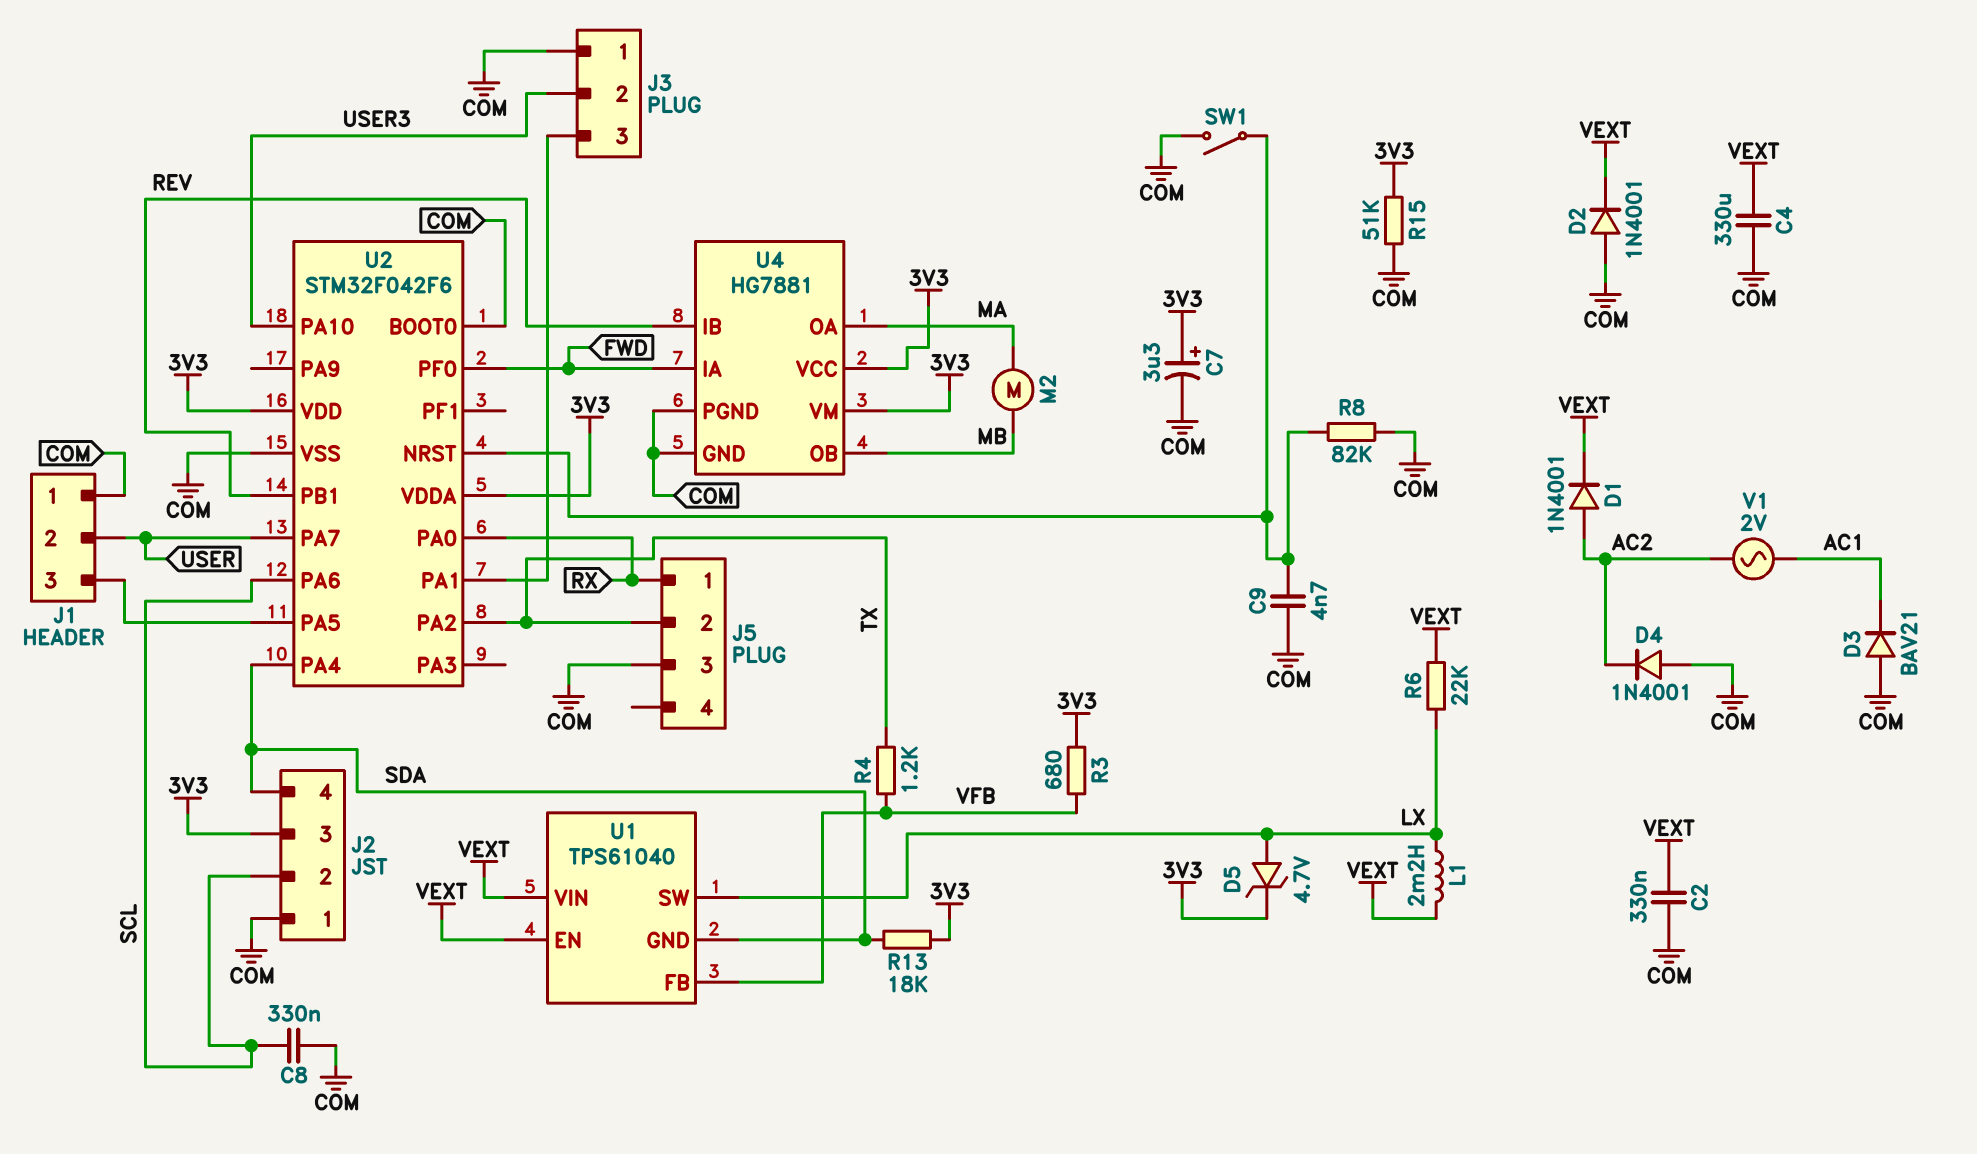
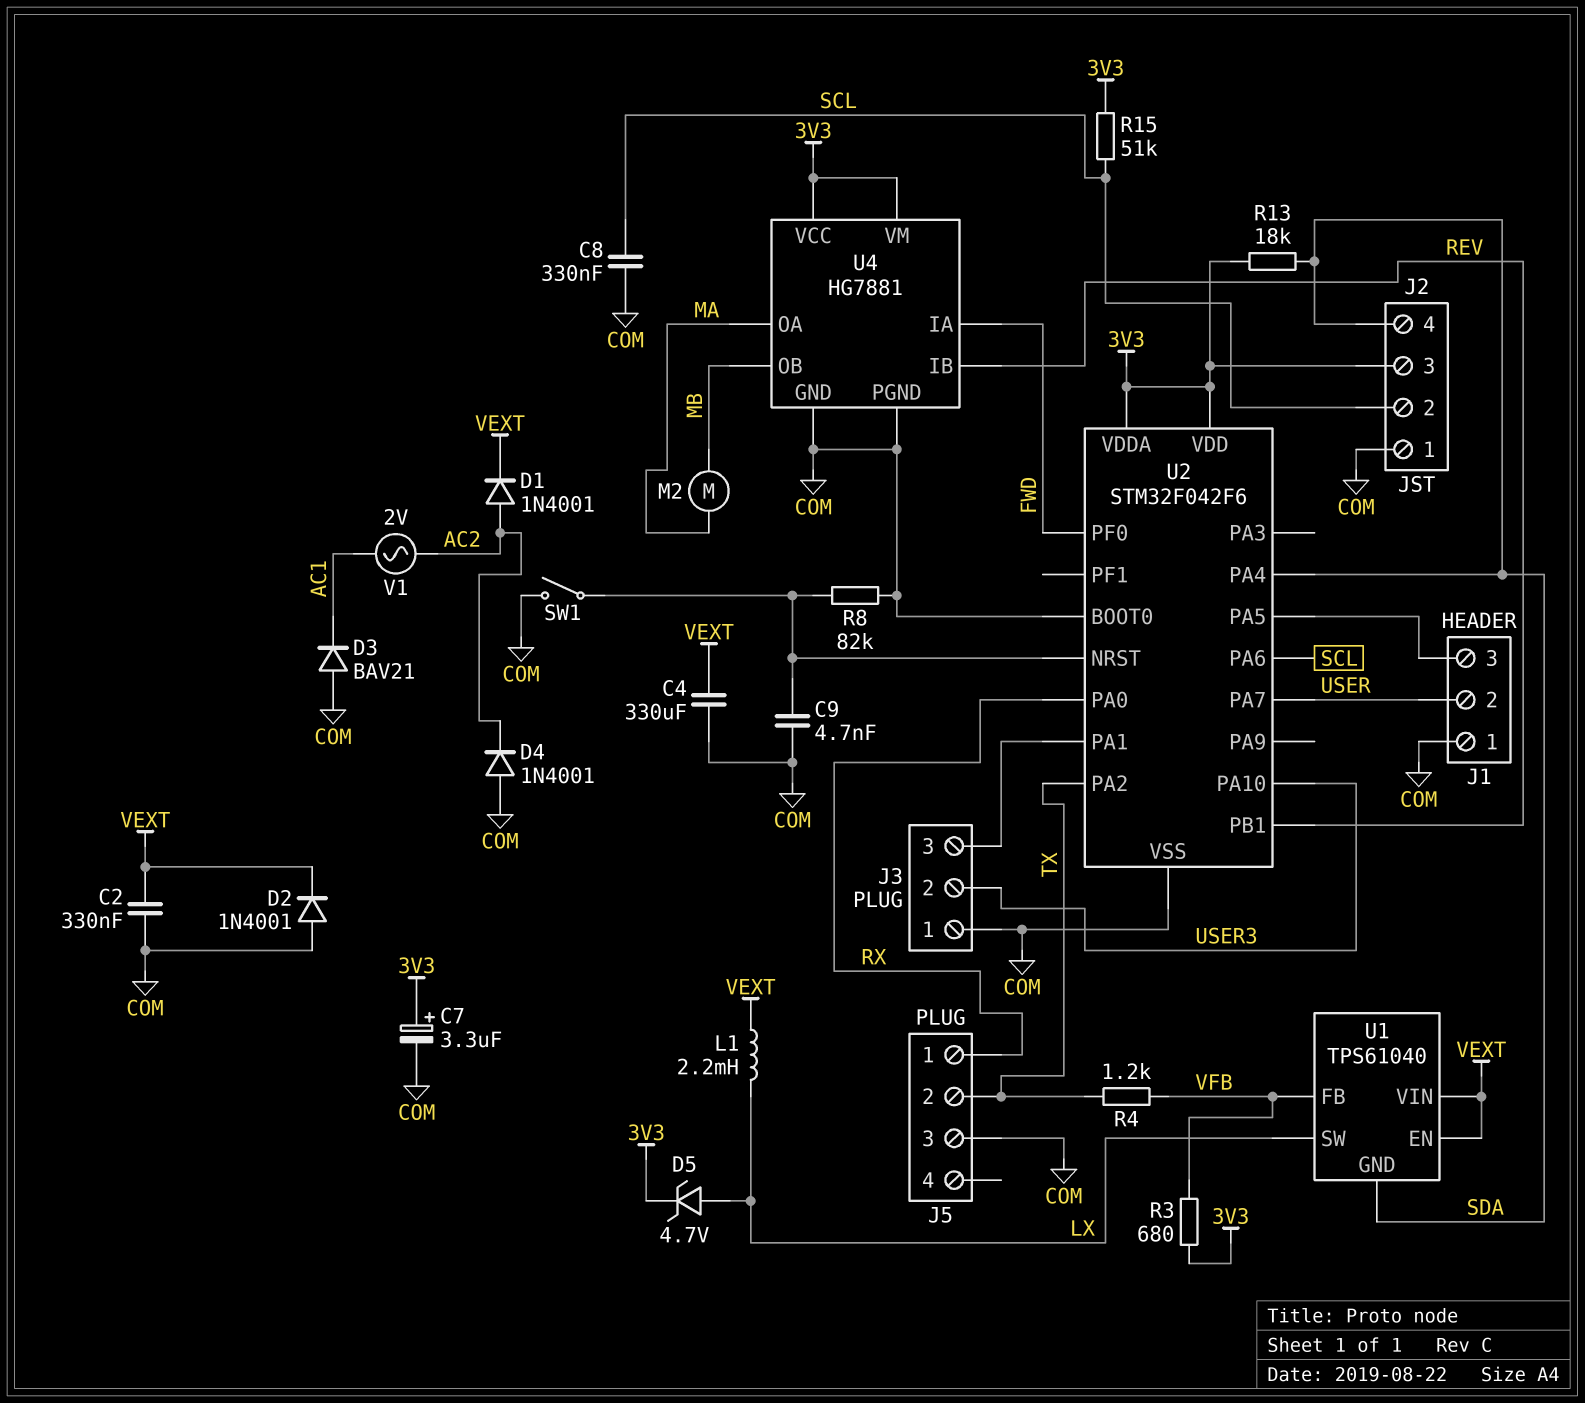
R6: 22k (LX, VEXT) -> none
R15: 51k (3V3, COM) -> 51k (3V3, SCL)

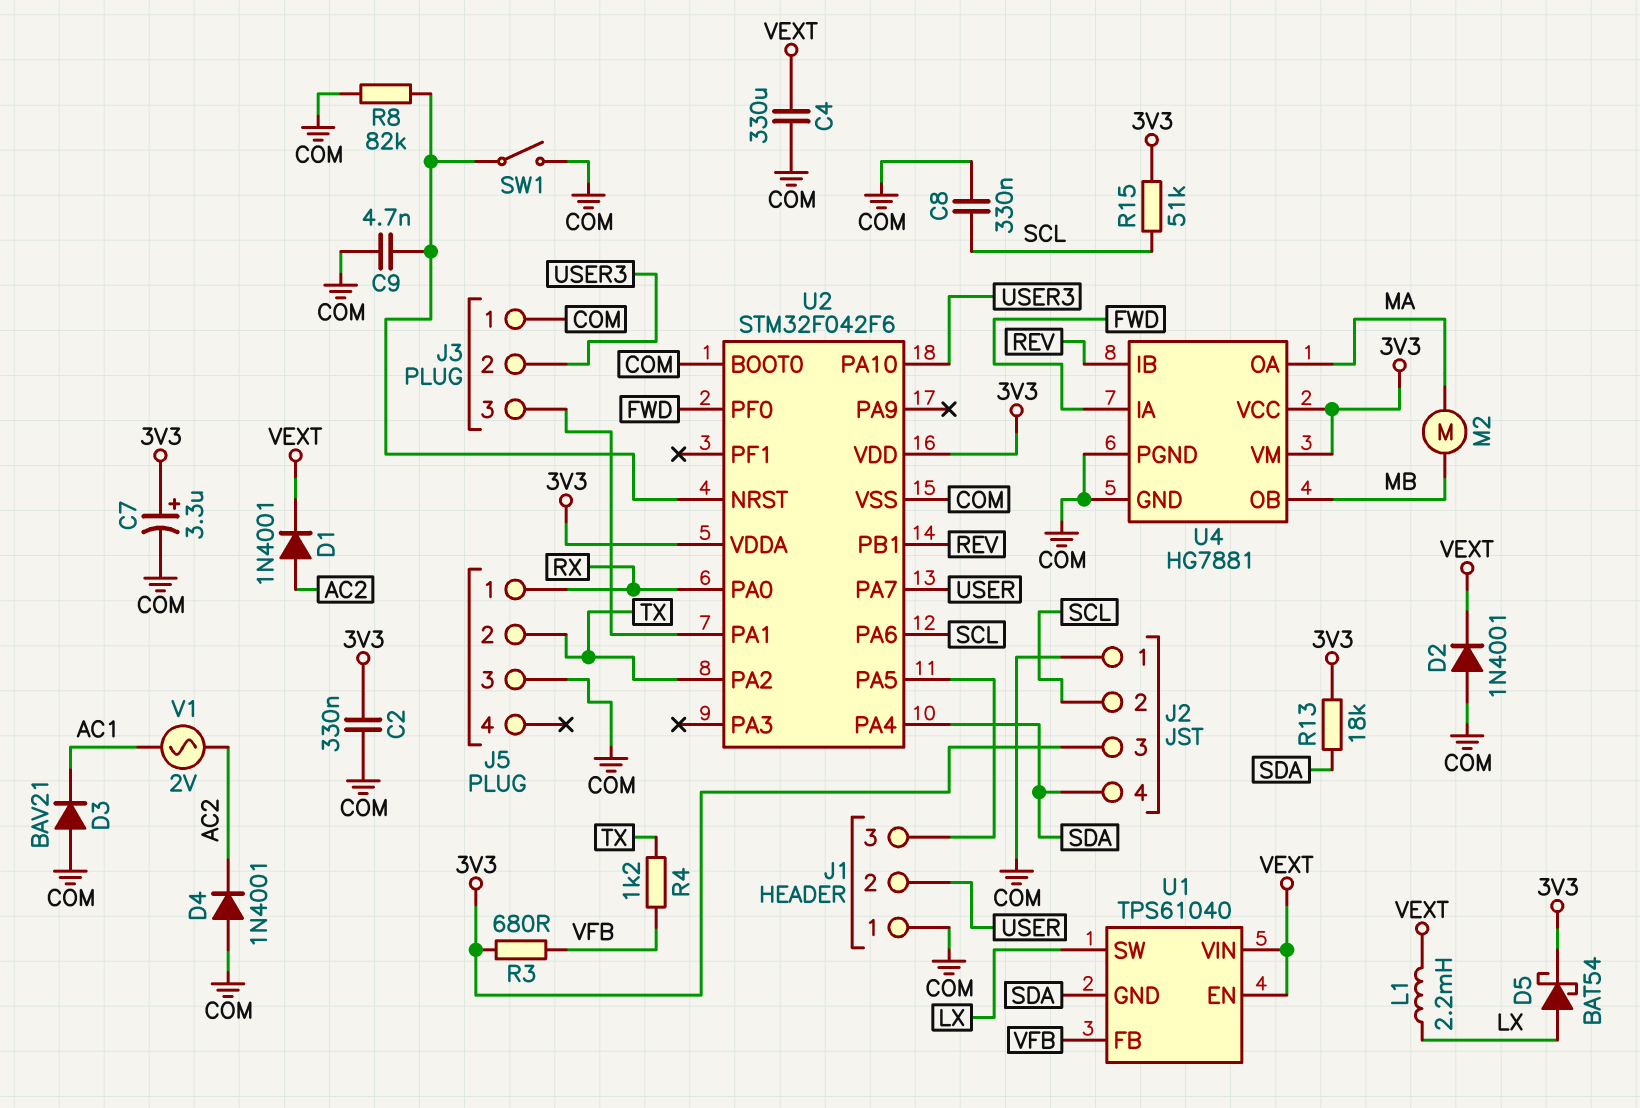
C2: 330nF (COM, VEXT) -> 330nF (3V3, COM)
D5: zener 4.7V (A LX, K 3V3) -> schottky BAT54 (A LX, K 3V3)

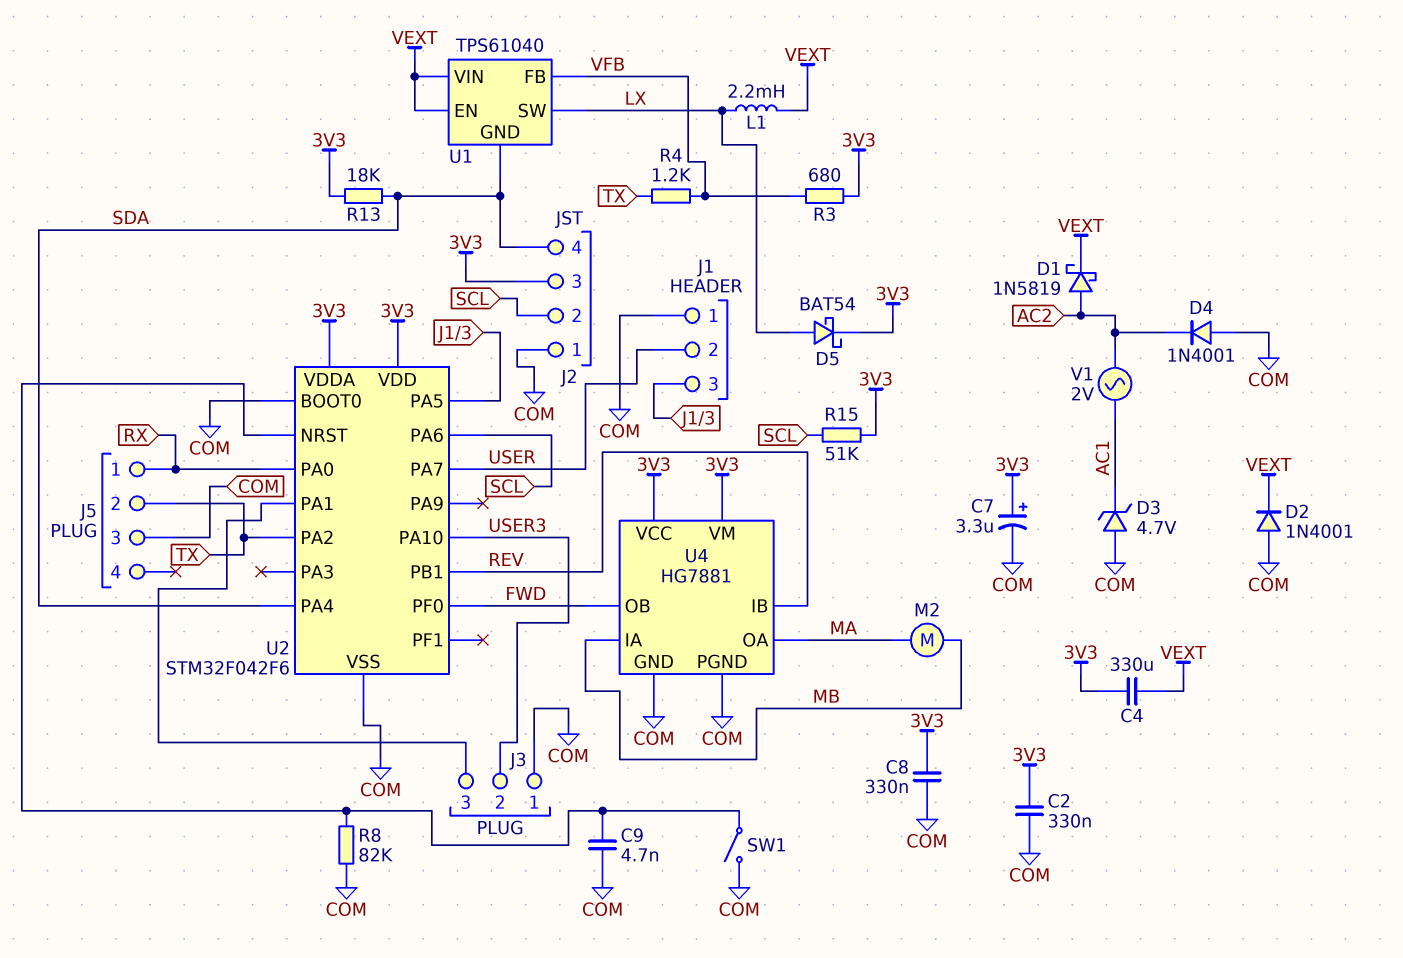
C4: 330uF (COM, VEXT) -> 330uF (3V3, VEXT)
C8: 330nF (COM, SCL) -> 330nF (3V3, COM)
D1: diode 1N4001 (A AC2, K VEXT) -> schottky 1N5819 (A AC2, K VEXT)
D3: diode BAV21 (A COM, K AC1) -> zener 4.7V (A COM, K AC1)
U4 pin IA: FWD -> MB
U4 pin OB: MB -> FWD

